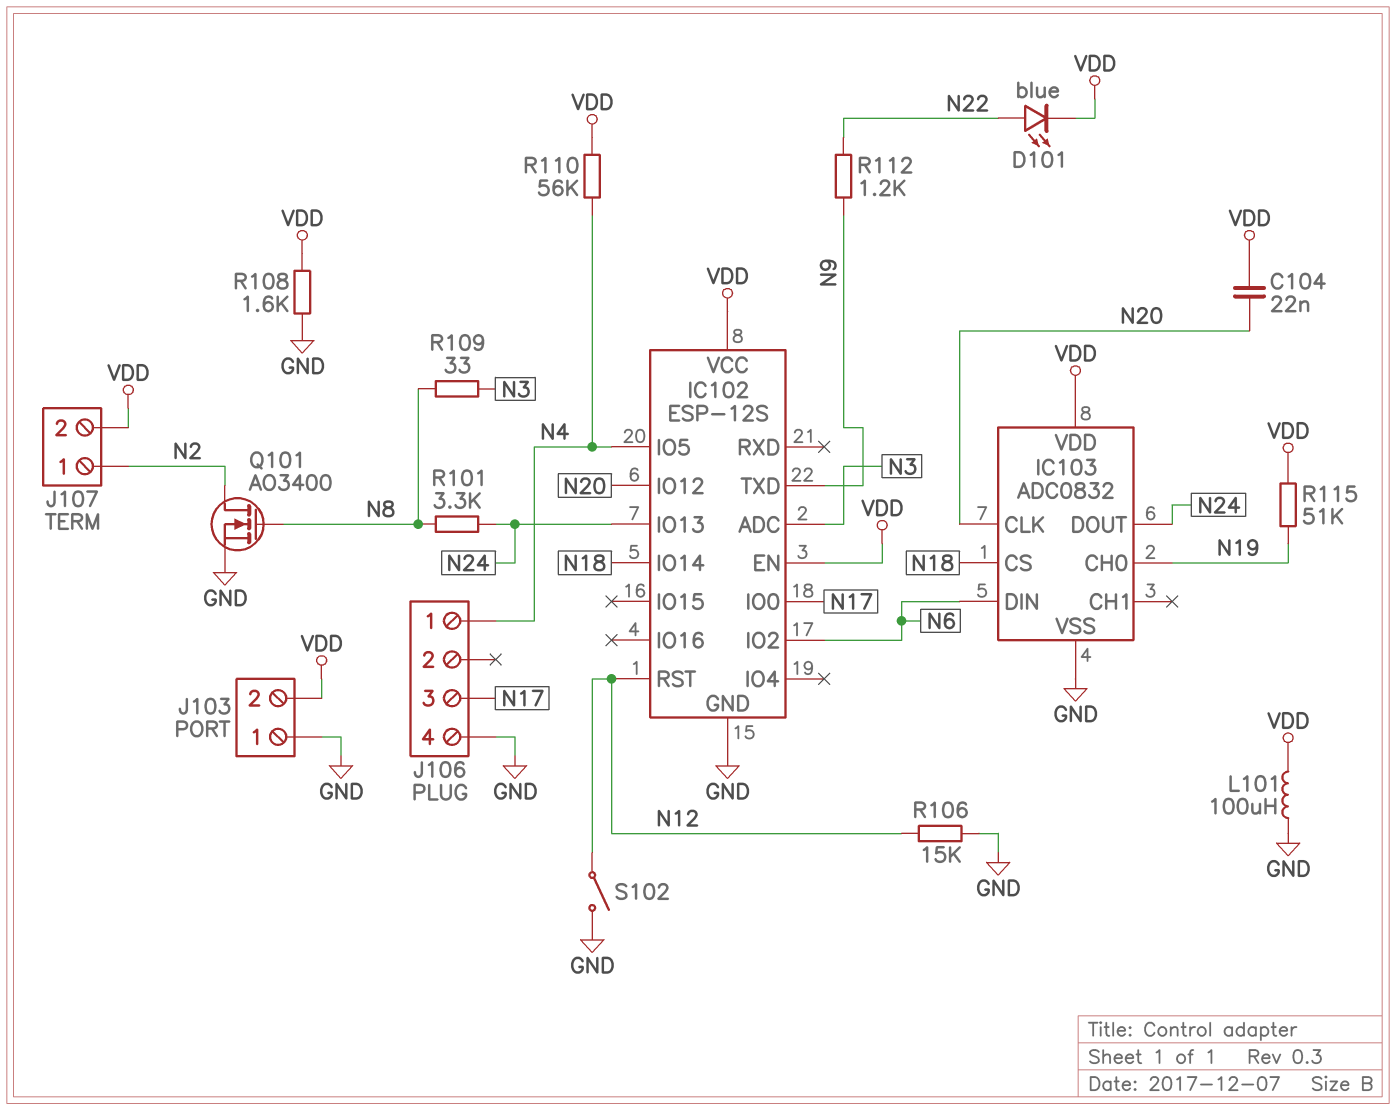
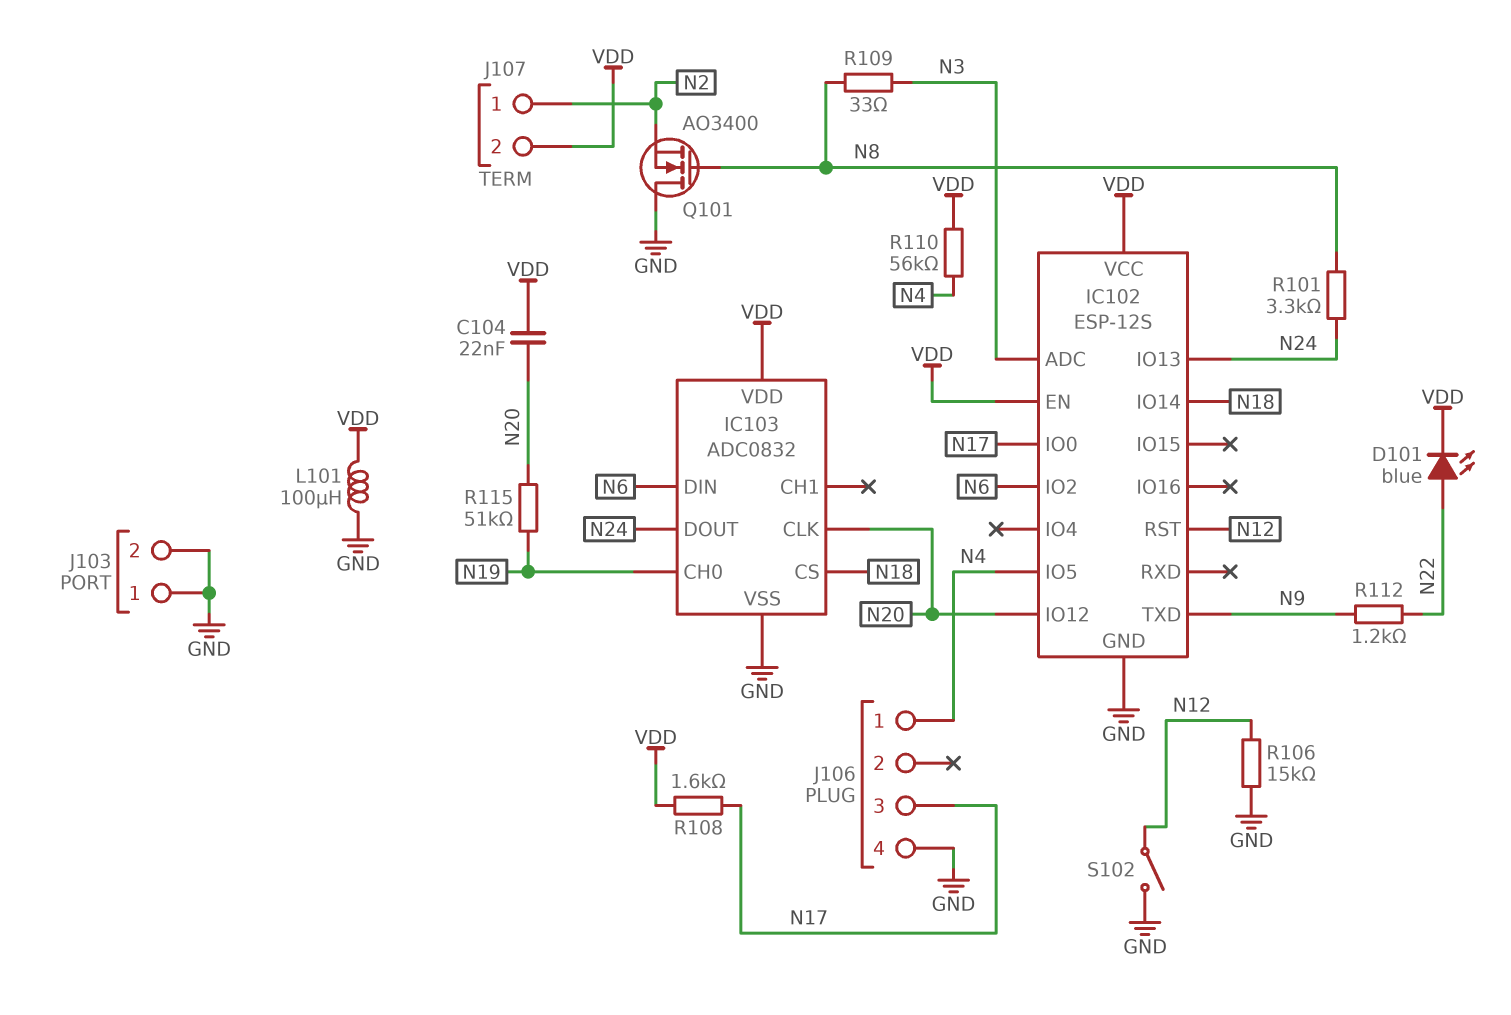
J103 pin 2: VDD -> GND
Q101: NMOS AO3400 (G N8, D N2, S GND) -> NMOS AO3400 (G N8, D GND, S N2)
R108: 1.6k (GND, VDD) -> 1.6k (N17, VDD)
R115: 51k (N19, VDD) -> 51k (N19, N20)

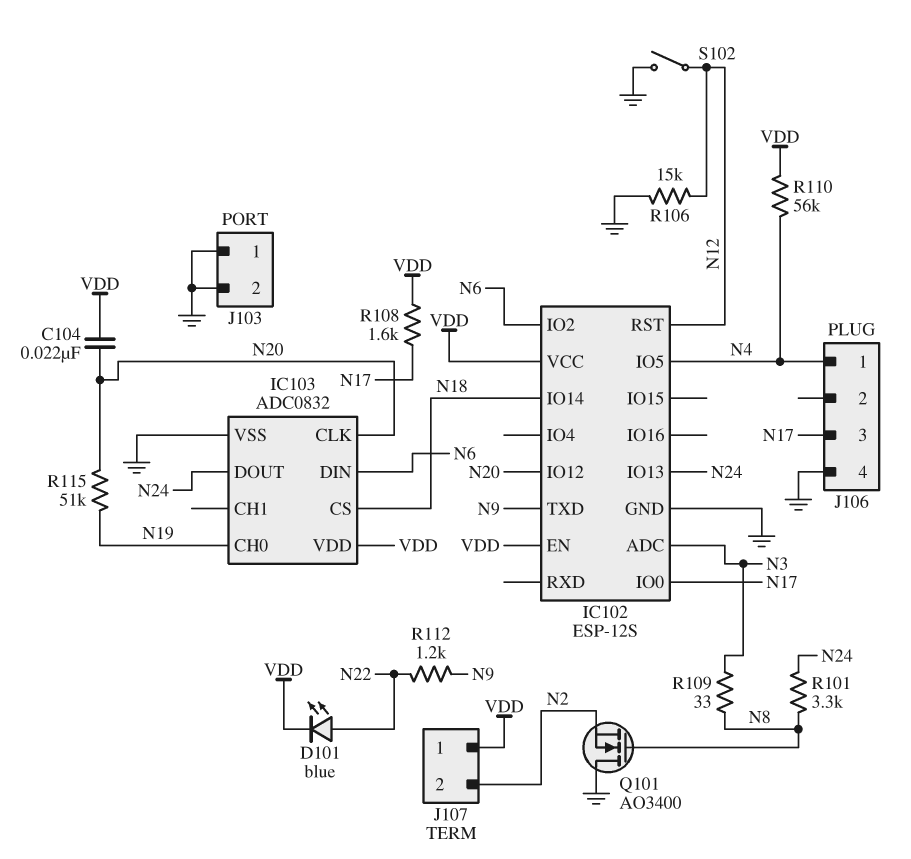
J107 pin 1: N2 -> VDD
J107 pin 2: VDD -> N2
L101: 100uH (GND, VDD) -> none

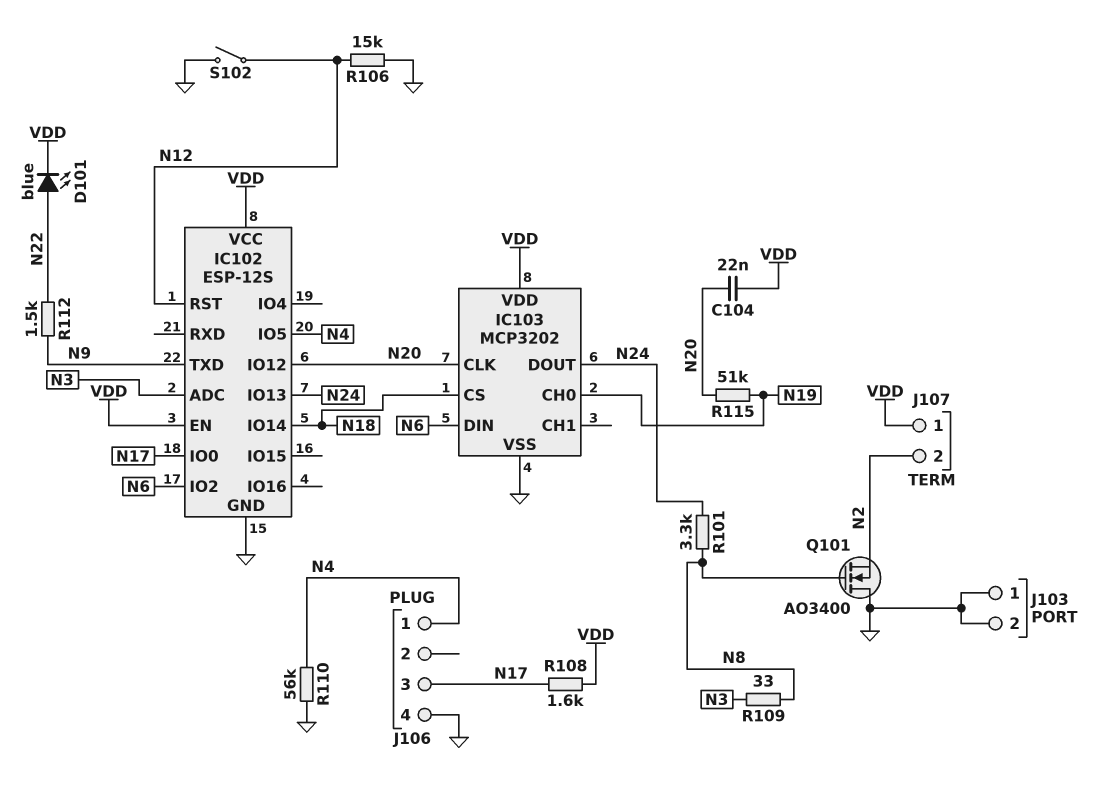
IC103: ADC0832 -> MCP3202
R110: 56k (N4, VDD) -> 56k (GND, N4)
R112: 1.2k (N9, N22) -> 1.5k (N9, N22)

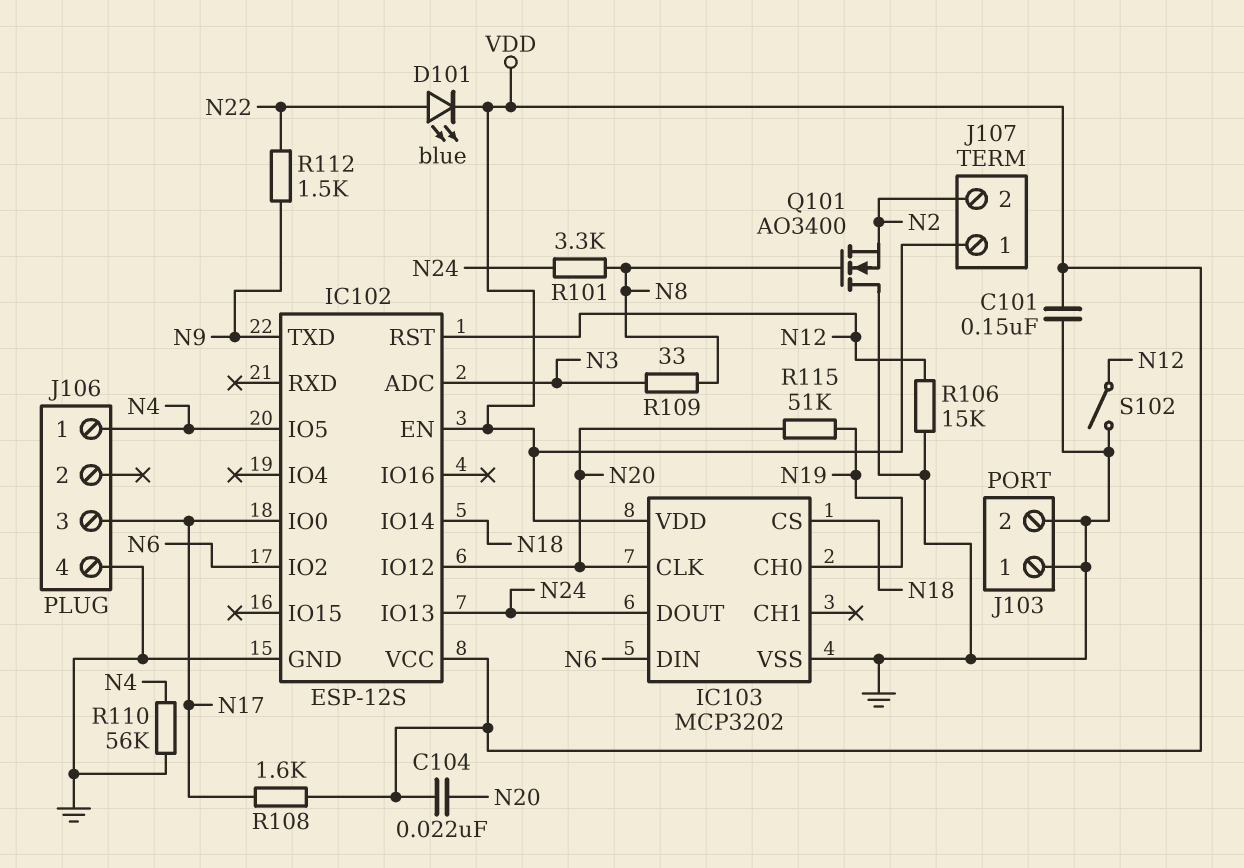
C101: none -> 150nF (GND, VDD)

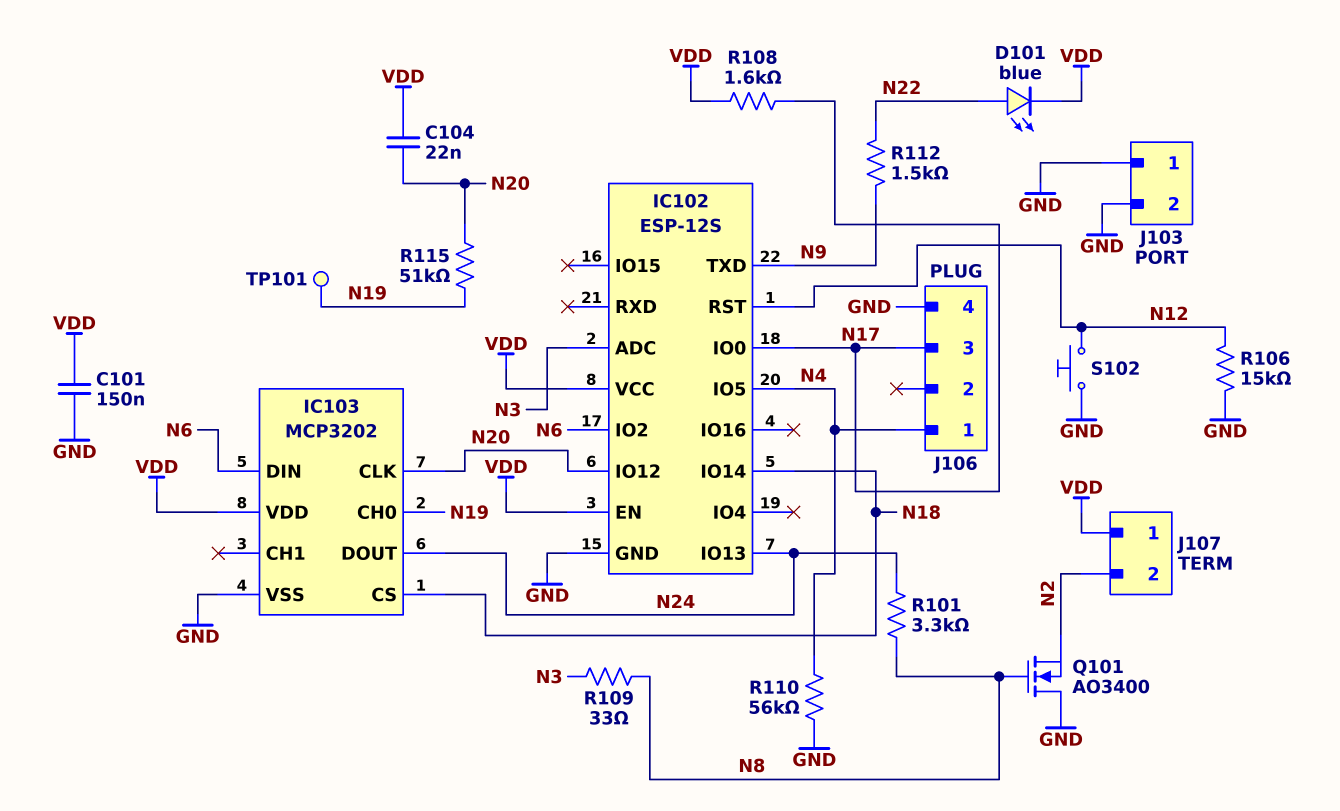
S102: switch (GND, N12) -> button (GND, N12)
TP101: none -> test point (N19)

